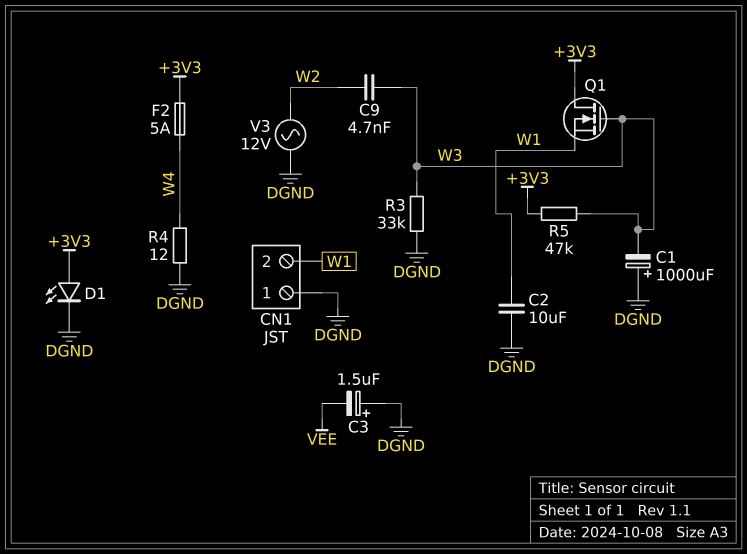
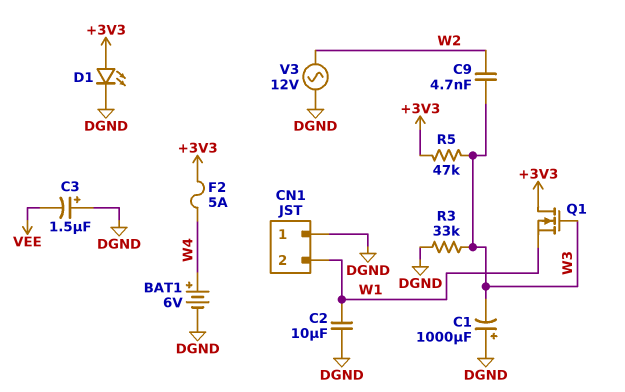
BAT1: none -> 6V (plus W4, minus DGND)
R4: 12 (DGND, W4) -> none

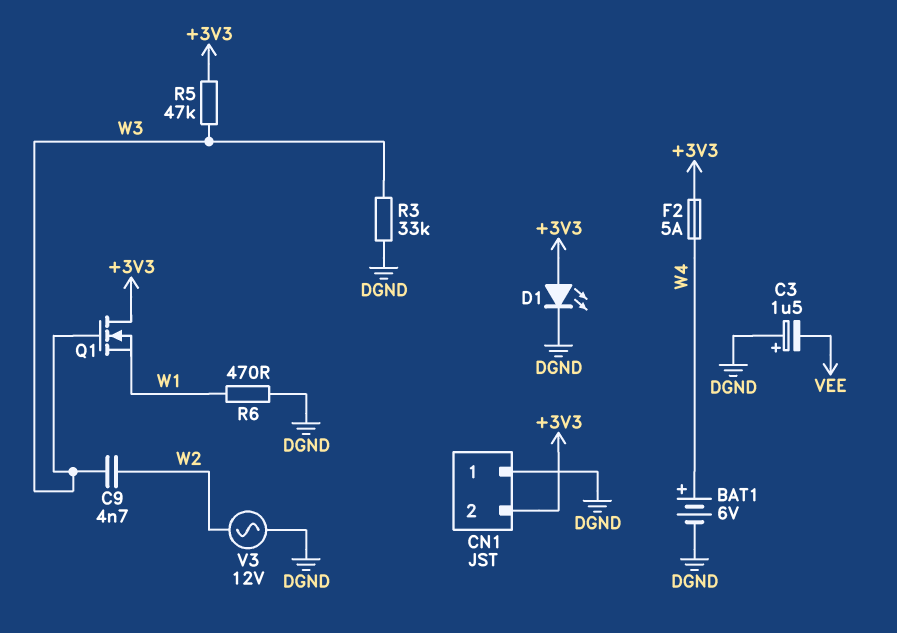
C1: 1000uF (plus DGND, minus W3) -> none
C2: 10uF (DGND, W1) -> none
CN1 pin 2: W1 -> +3V3
R6: none -> 470 (DGND, W1)

